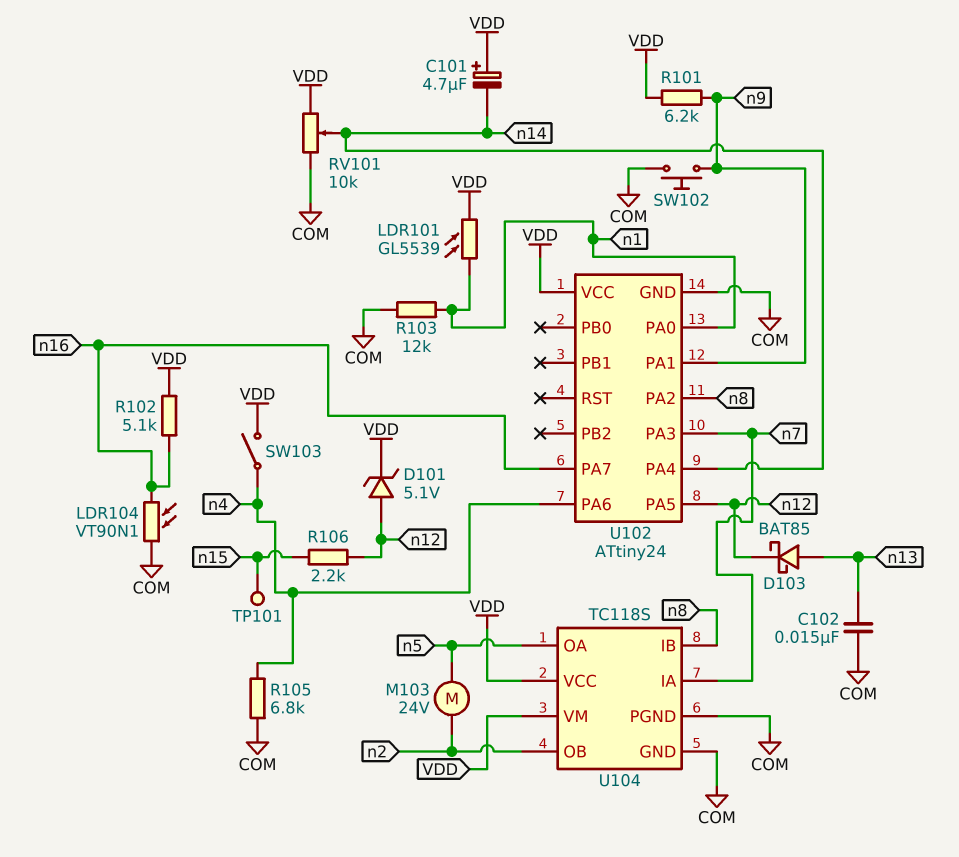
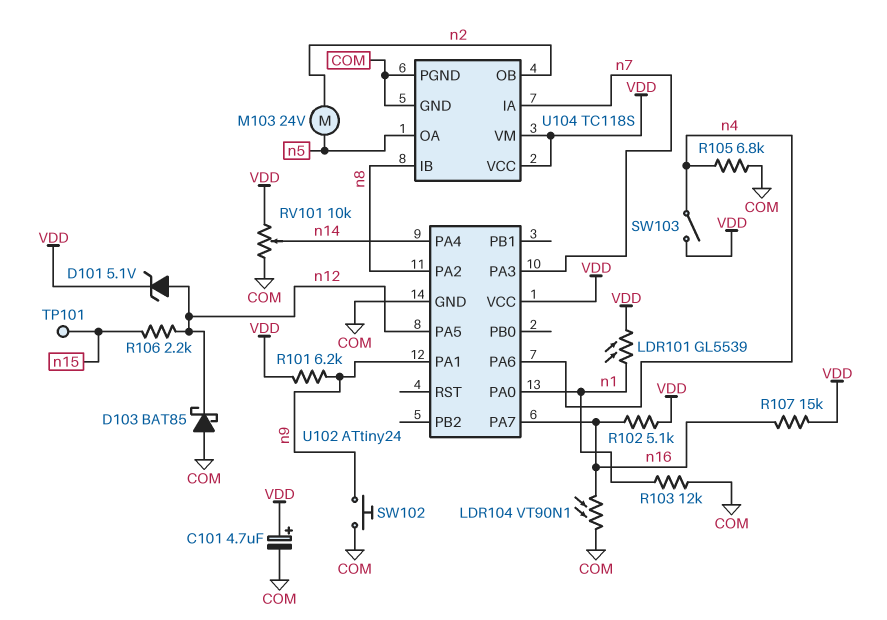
C101: 4.7uF (plus VDD, minus n14) -> 4.7uF (plus VDD, minus COM)
C102: 15nF (COM, n13) -> none
D103: schottky BAT85 (A n13, K n12) -> schottky BAT85 (A COM, K n12)
R107: none -> 15k (VDD, n16)

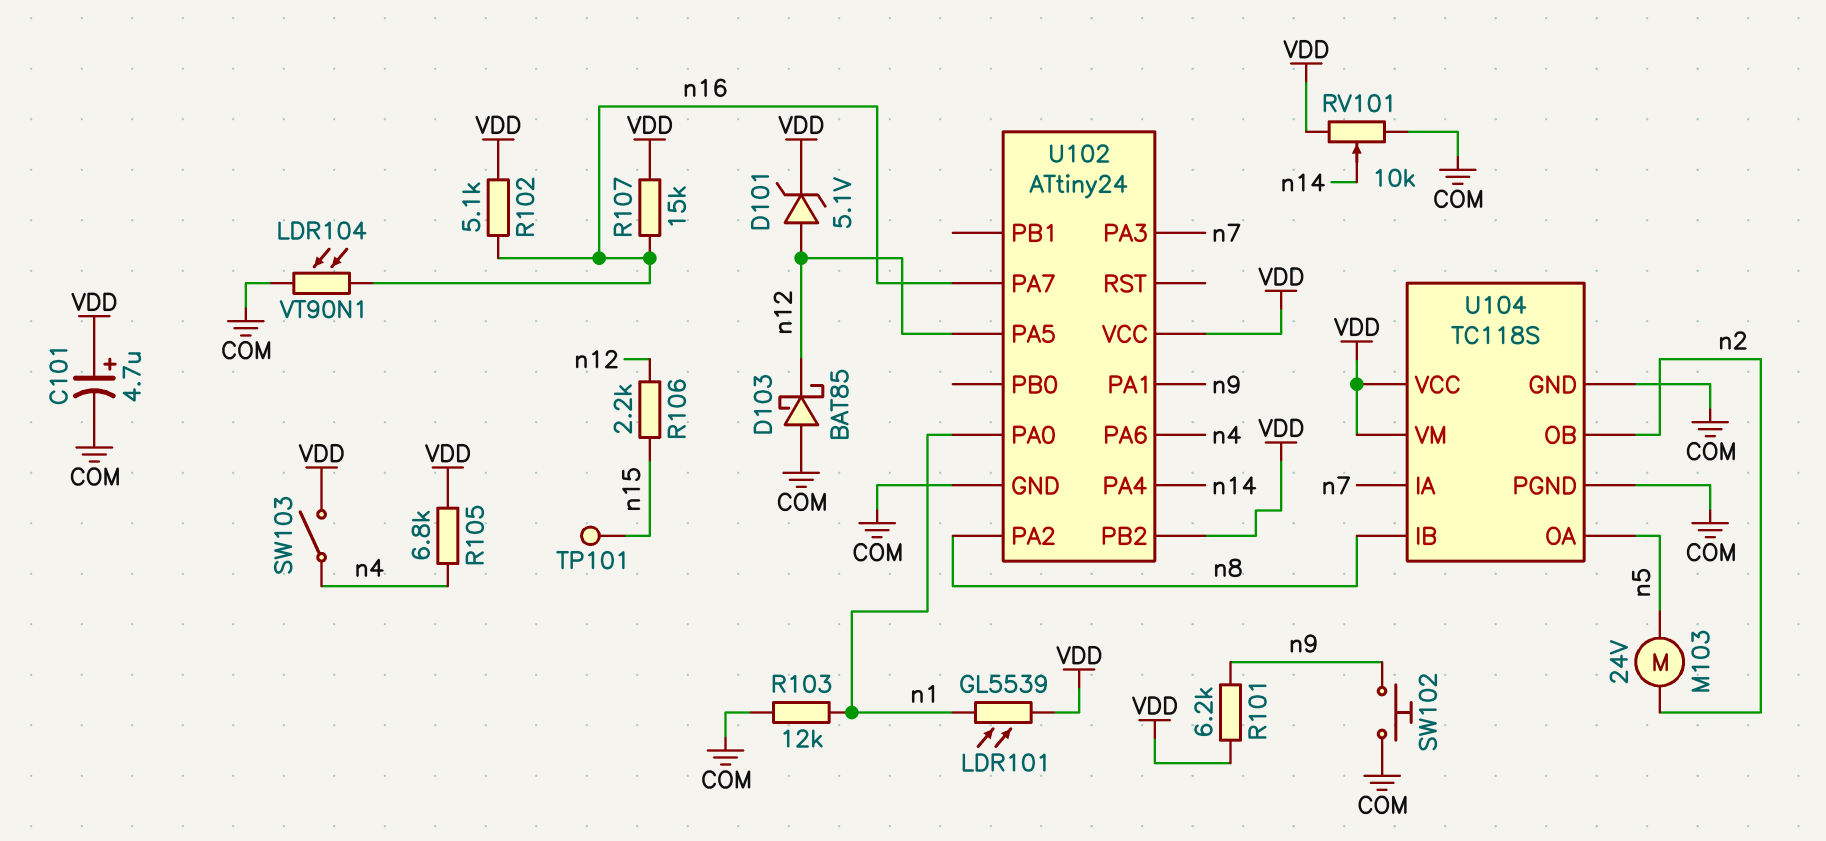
R105: 6.8k (COM, n4) -> 6.8k (VDD, n4)
U102 pin PB2: none -> VDD

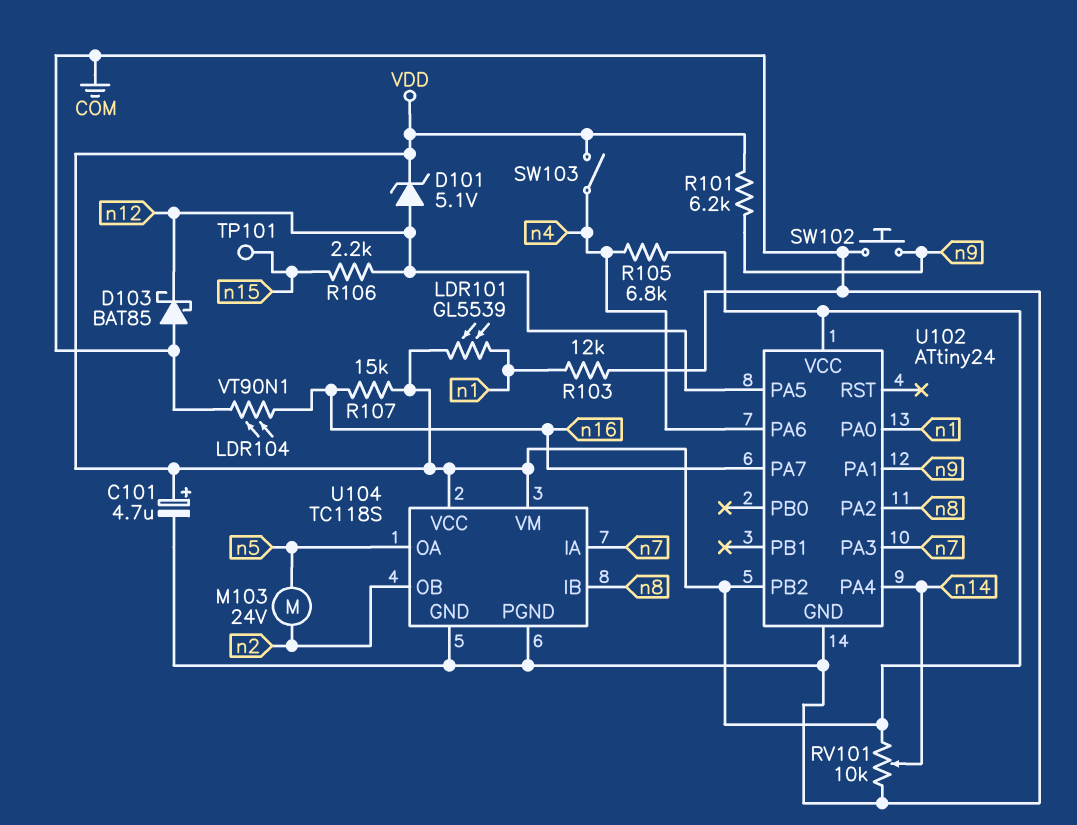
R102: 5.1k (VDD, n16) -> none

